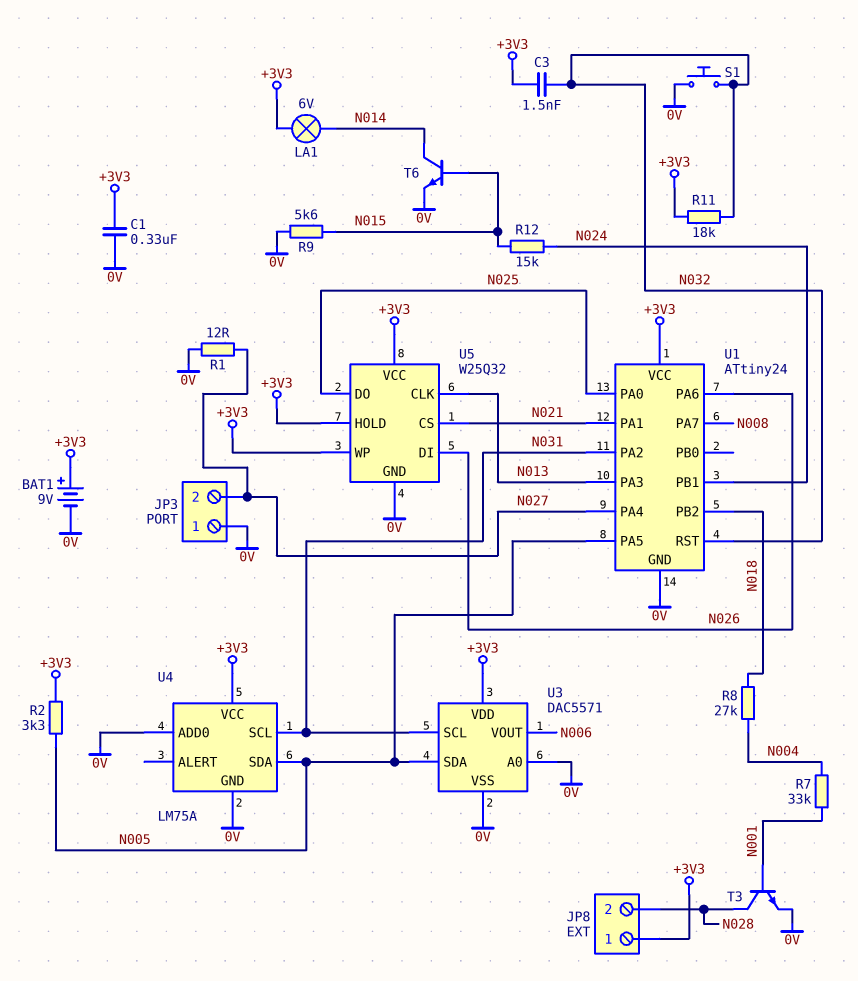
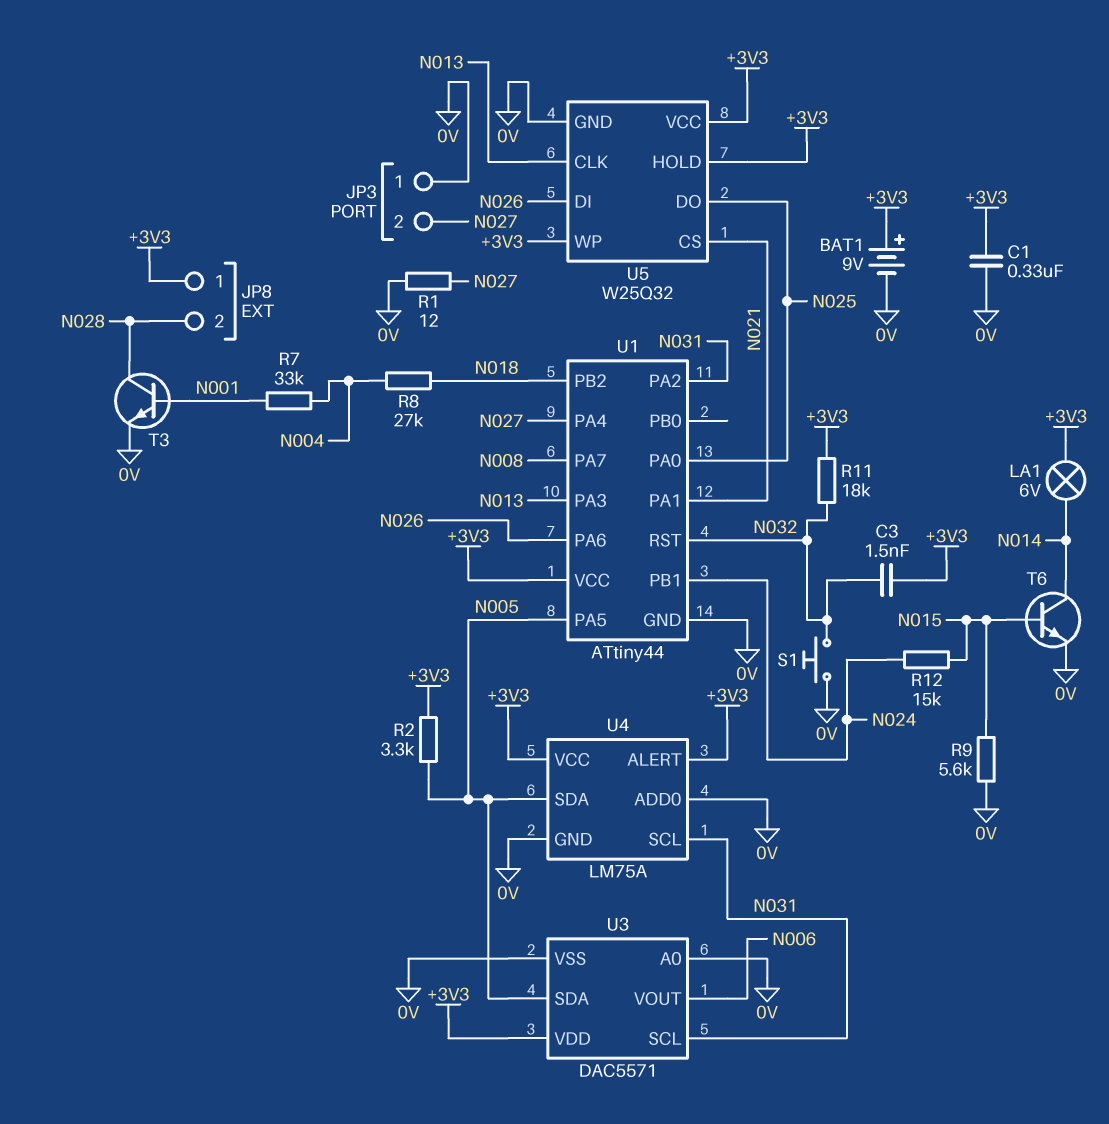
U1: ATtiny24 -> ATtiny44
U4 pin ALERT: none -> +3V3

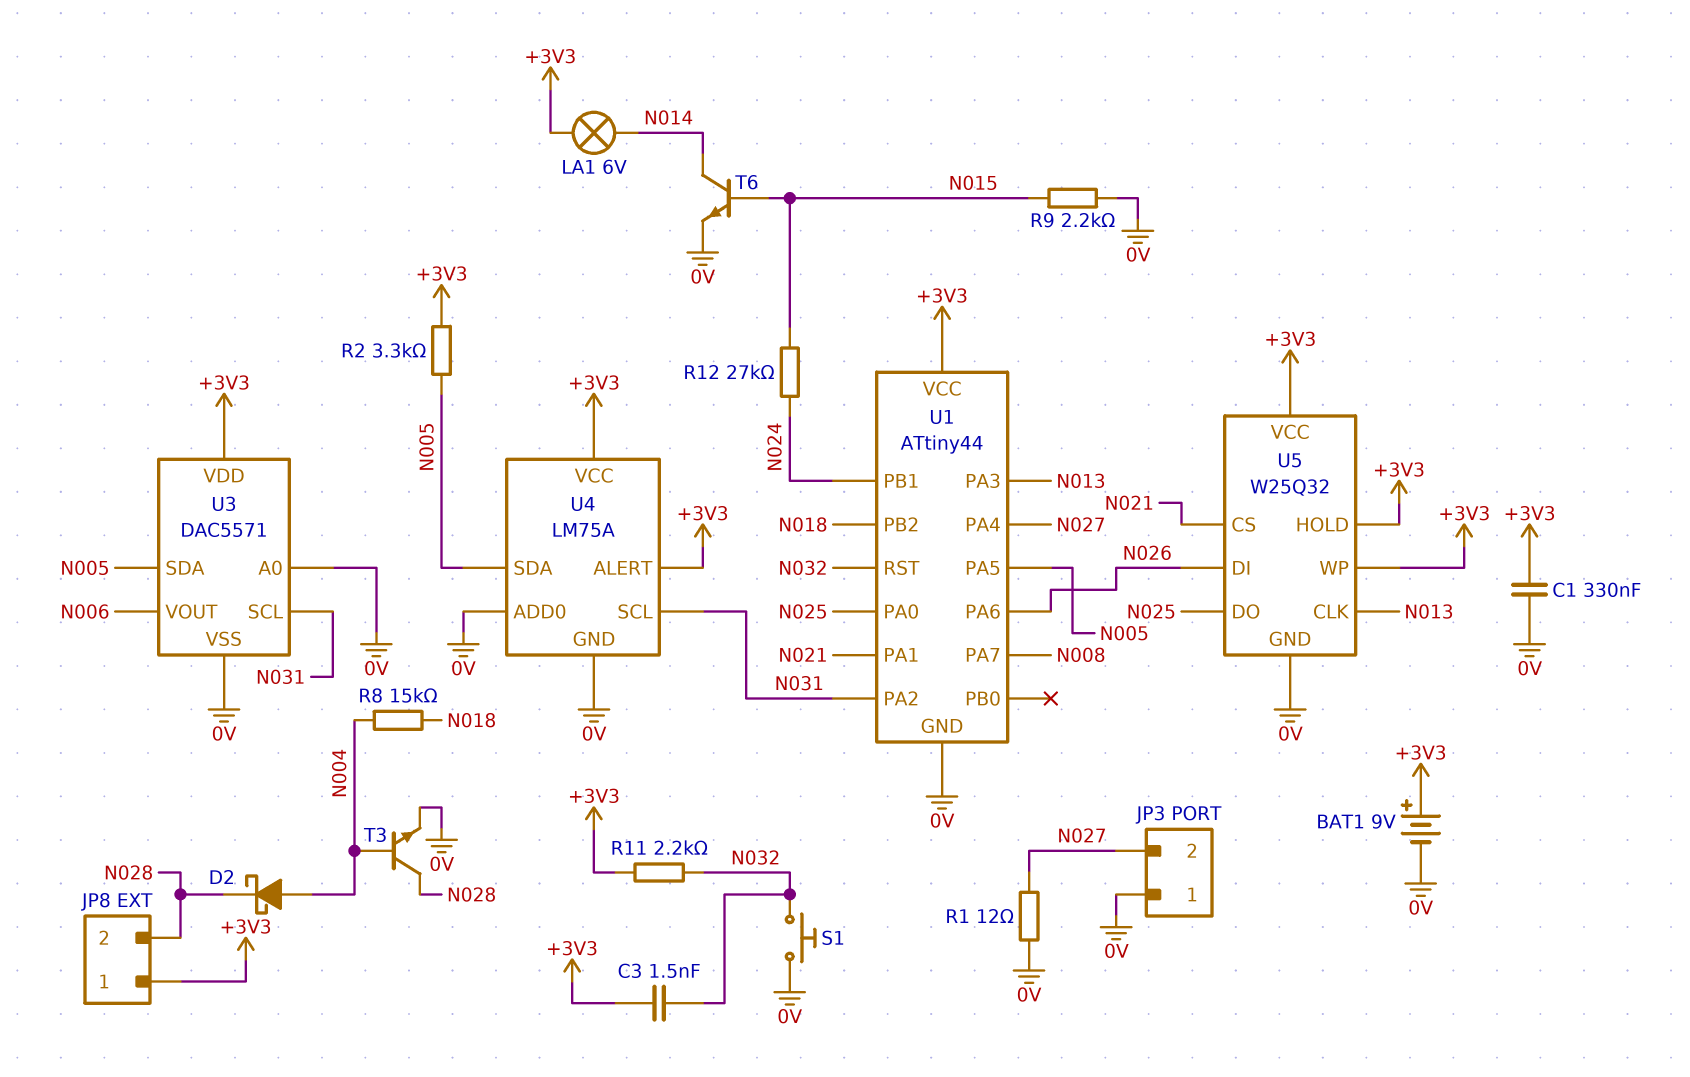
D2: none -> schottky (A N004, K N028)
R7: 33k (N001, N004) -> none
R8: 27k (N004, N018) -> 15k (N004, N018)
R9: 5.6k (0V, N015) -> 2.2k (0V, N015)
R11: 18k (+3V3, N032) -> 2.2k (+3V3, N032)
R12: 15k (N015, N024) -> 27k (N015, N024)
T3: NPN (B N001, C N028, E 0V) -> NPN (B N004, C N028, E 0V)

